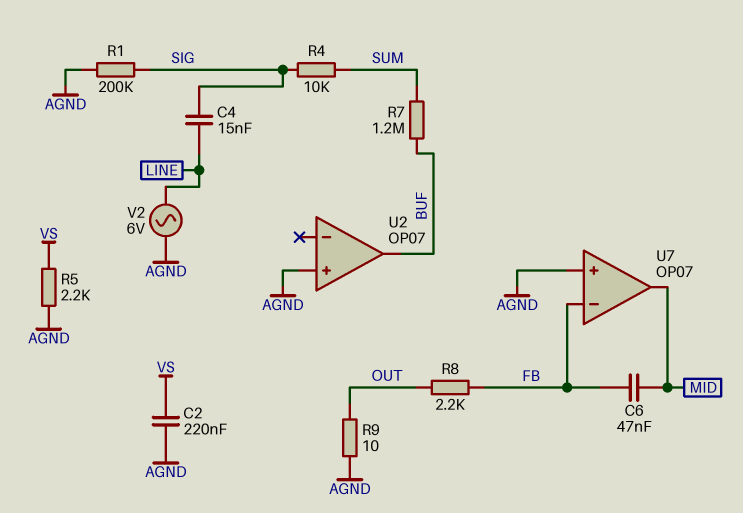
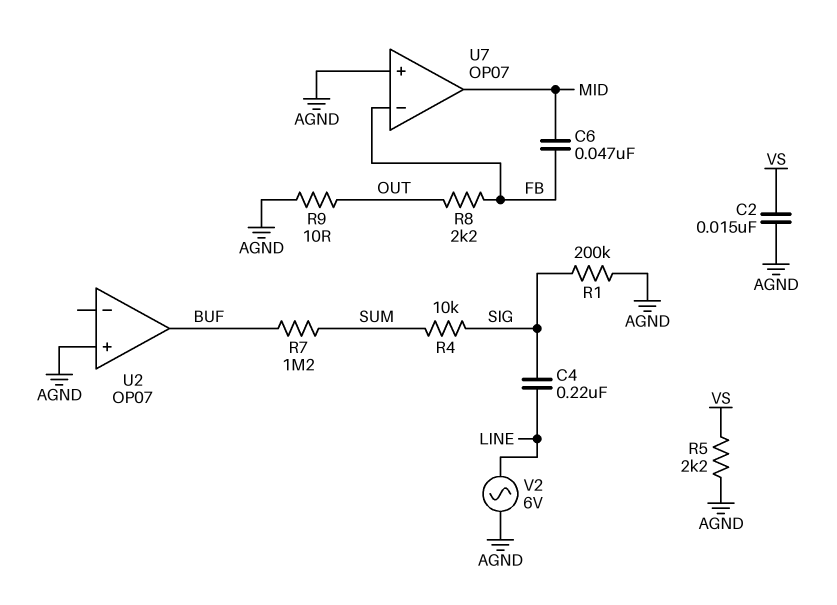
C2: 220nF (AGND, VS) -> 15nF (AGND, VS)
C4: 15nF (LINE, SIG) -> 220nF (LINE, SIG)

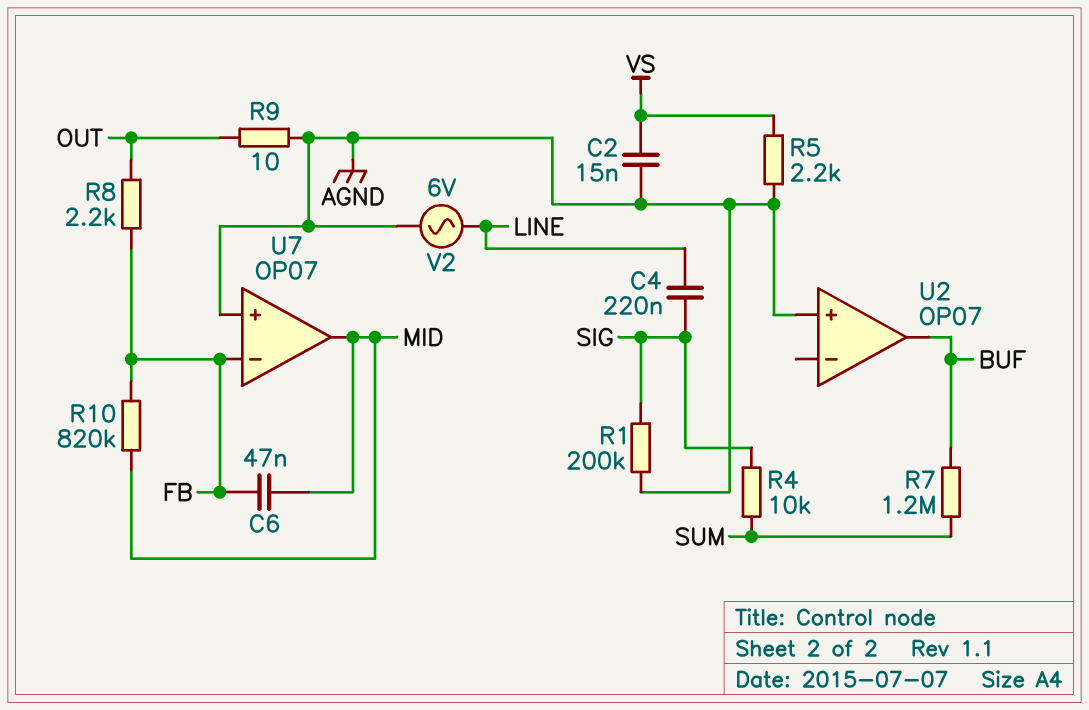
R10: none -> 820k (FB, MID)

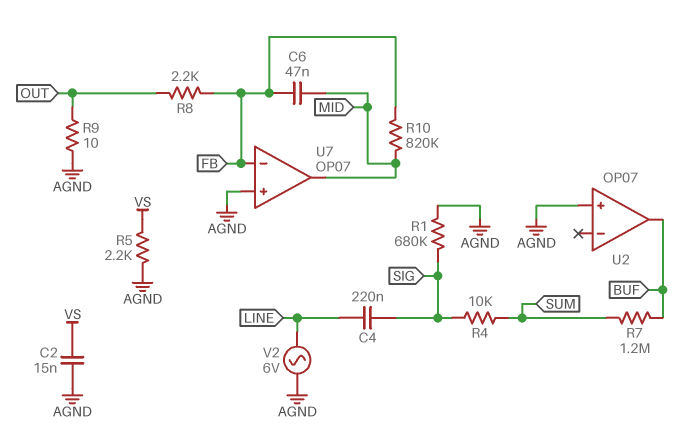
R1: 200k (AGND, SIG) -> 680k (AGND, SIG)

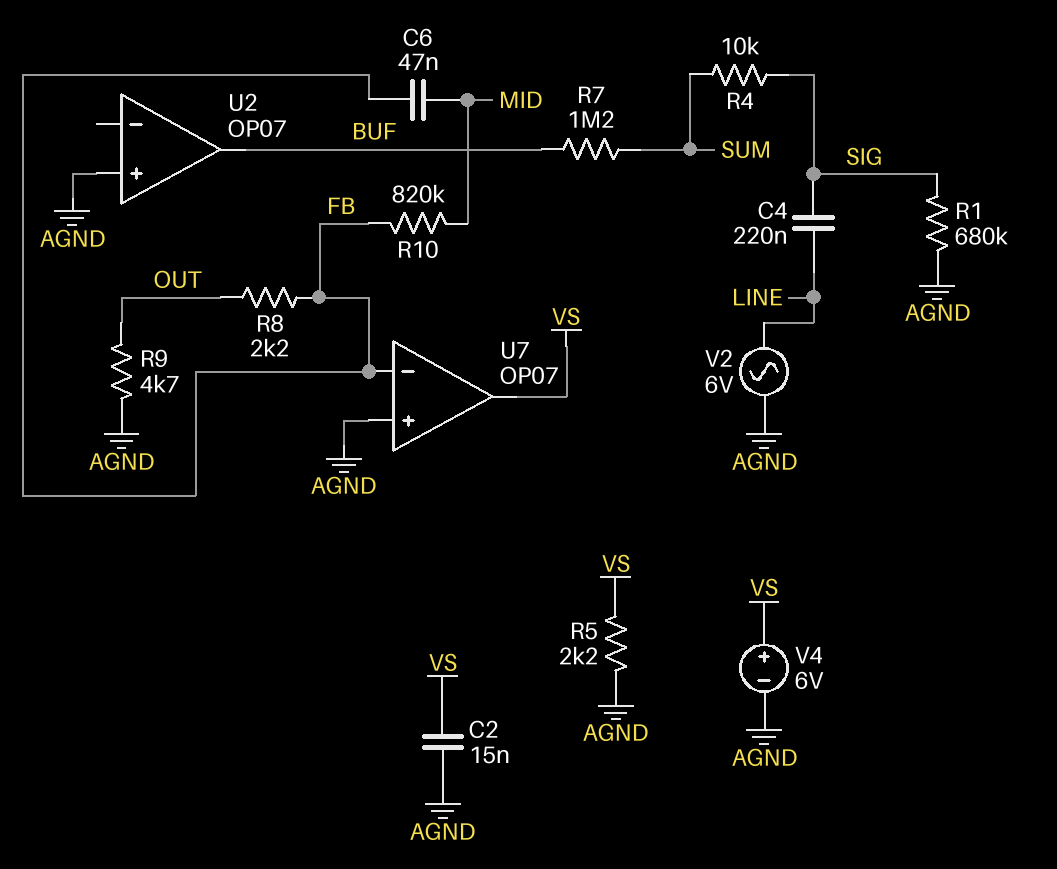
R9: 10 (AGND, OUT) -> 4.7k (AGND, OUT)
U7 pin out: MID -> VS
V4: none -> 6V (plus VS, minus AGND)

